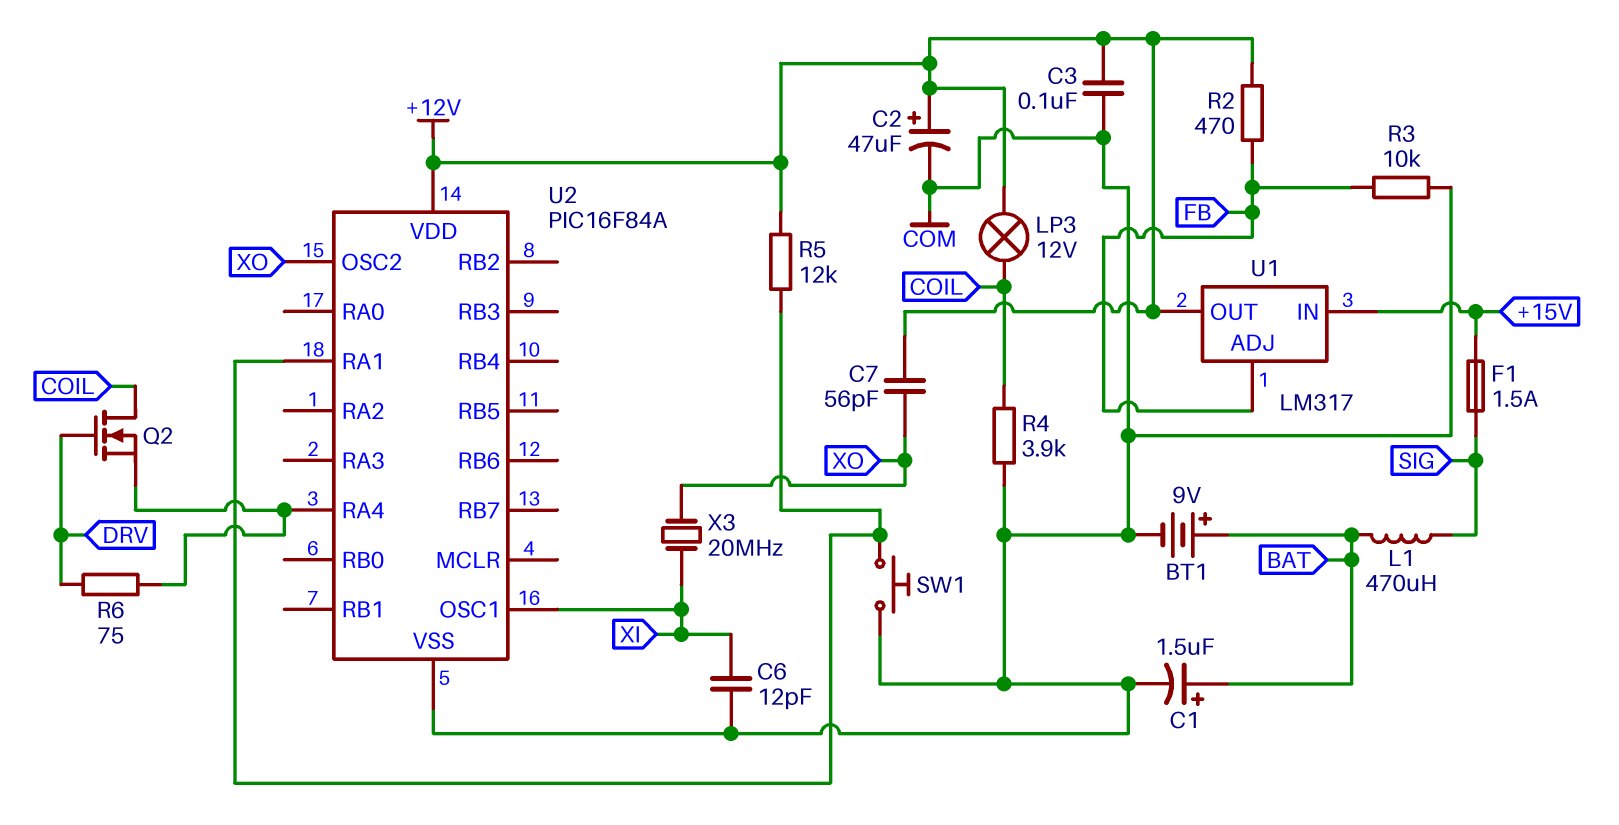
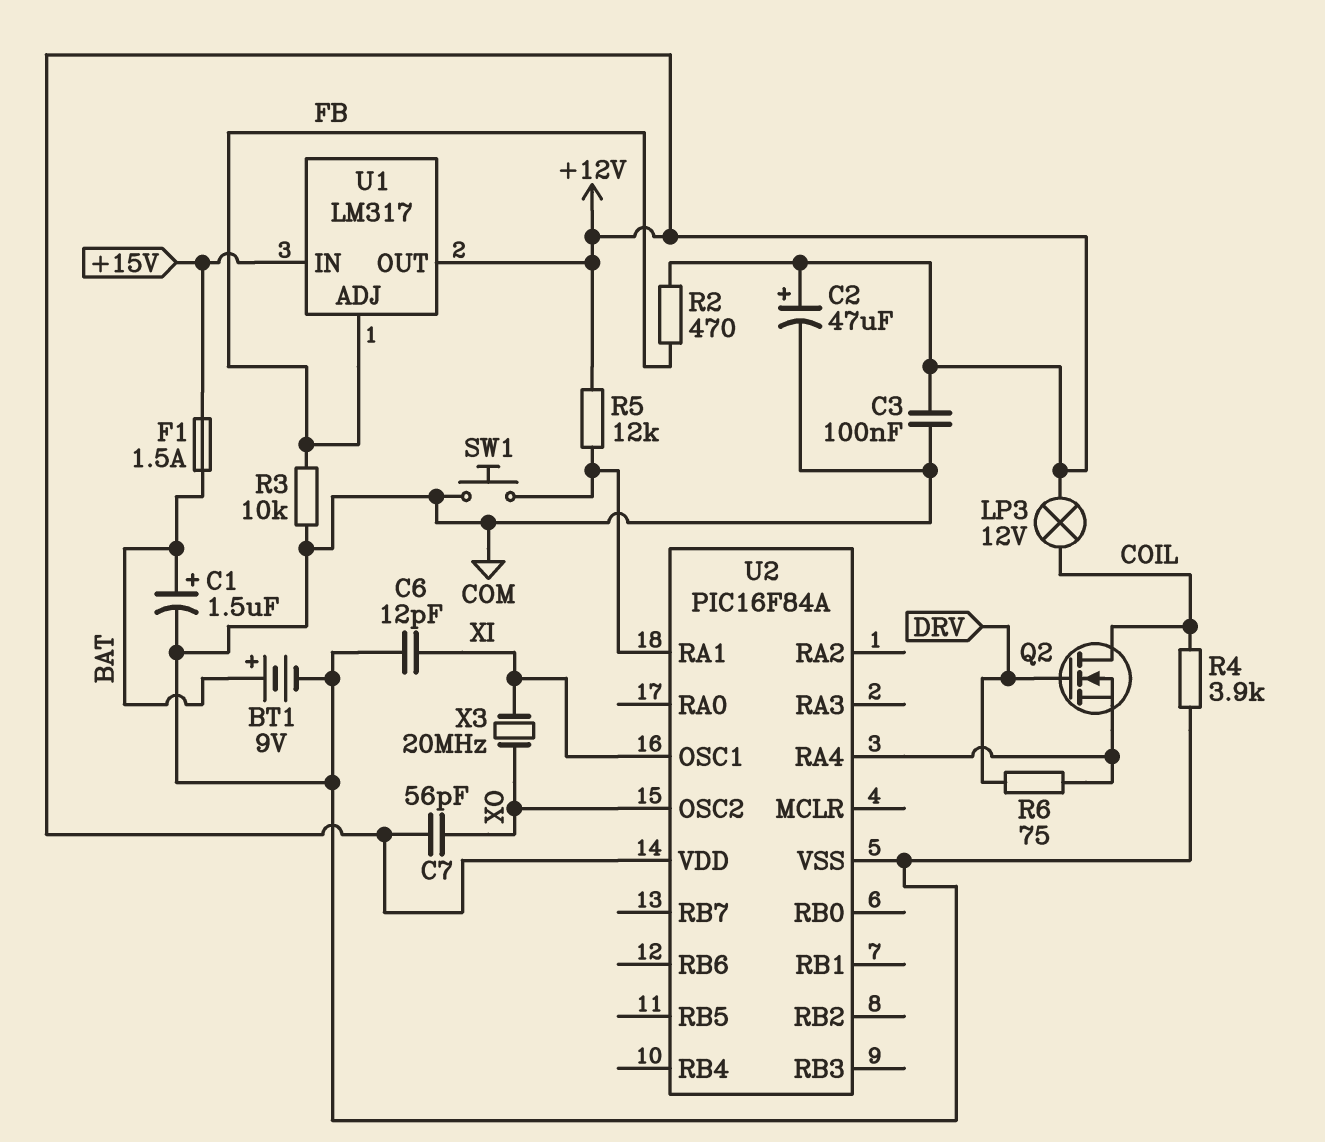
F1: 1.5A (+15V, SIG) -> 1.5A (+15V, BAT)
L1: 470uH (BAT, SIG) -> none

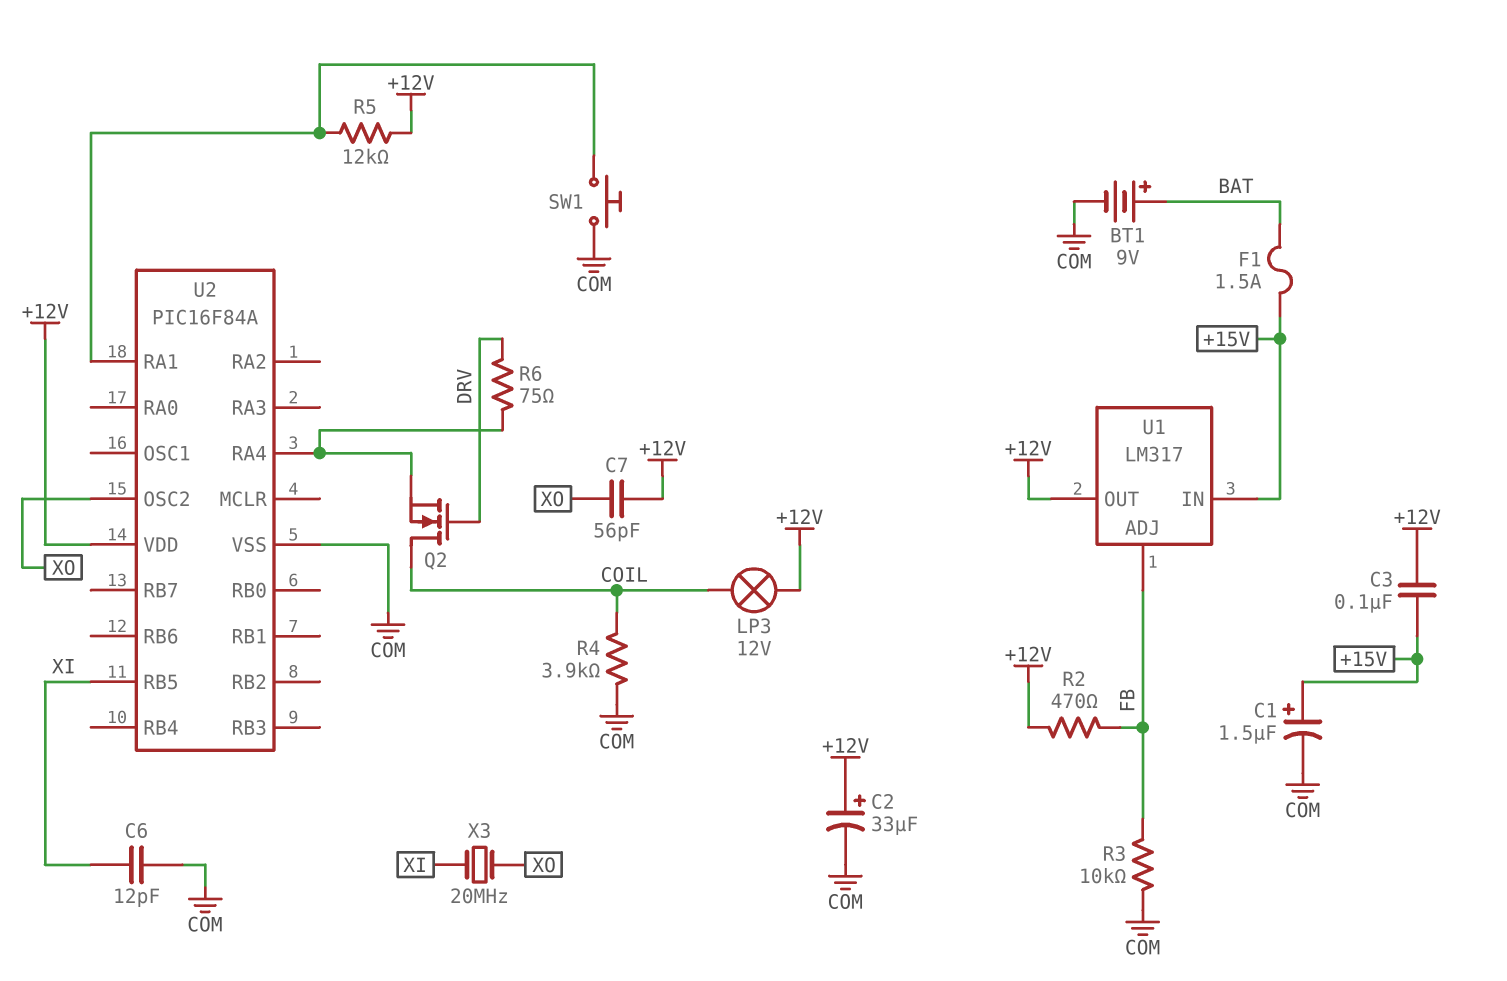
C1: 1.5uF (plus BAT, minus COM) -> 1.5uF (plus +15V, minus COM)
C2: 47uF (plus +12V, minus COM) -> 33uF (plus +12V, minus COM)
C3: 100nF (+12V, COM) -> 100nF (+12V, +15V)
U2 pin OSC1: XI -> none
U2 pin RB5: none -> XI

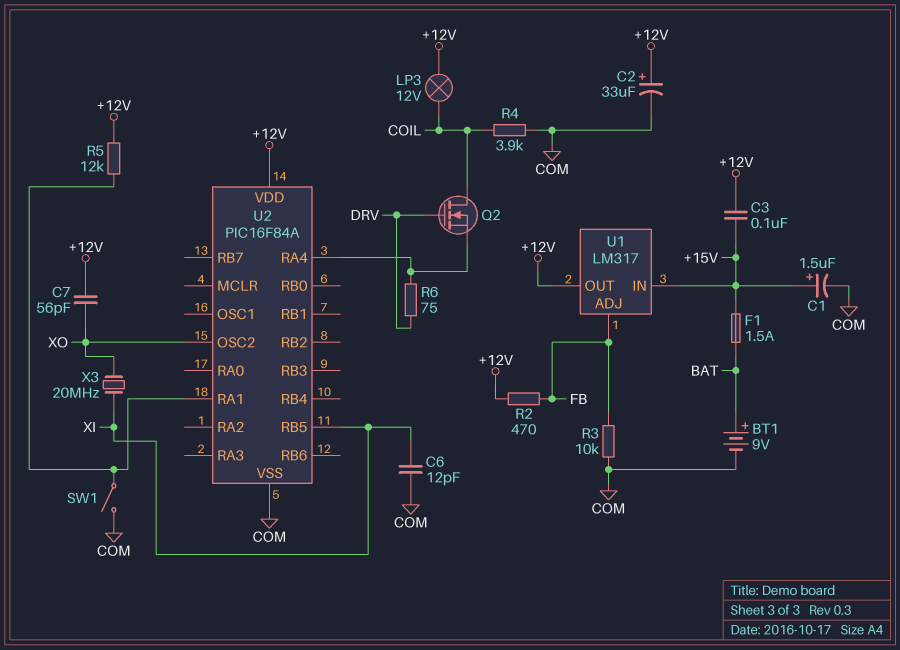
SW1: button (COM, U2/RA1) -> switch (COM, U2/RA1)

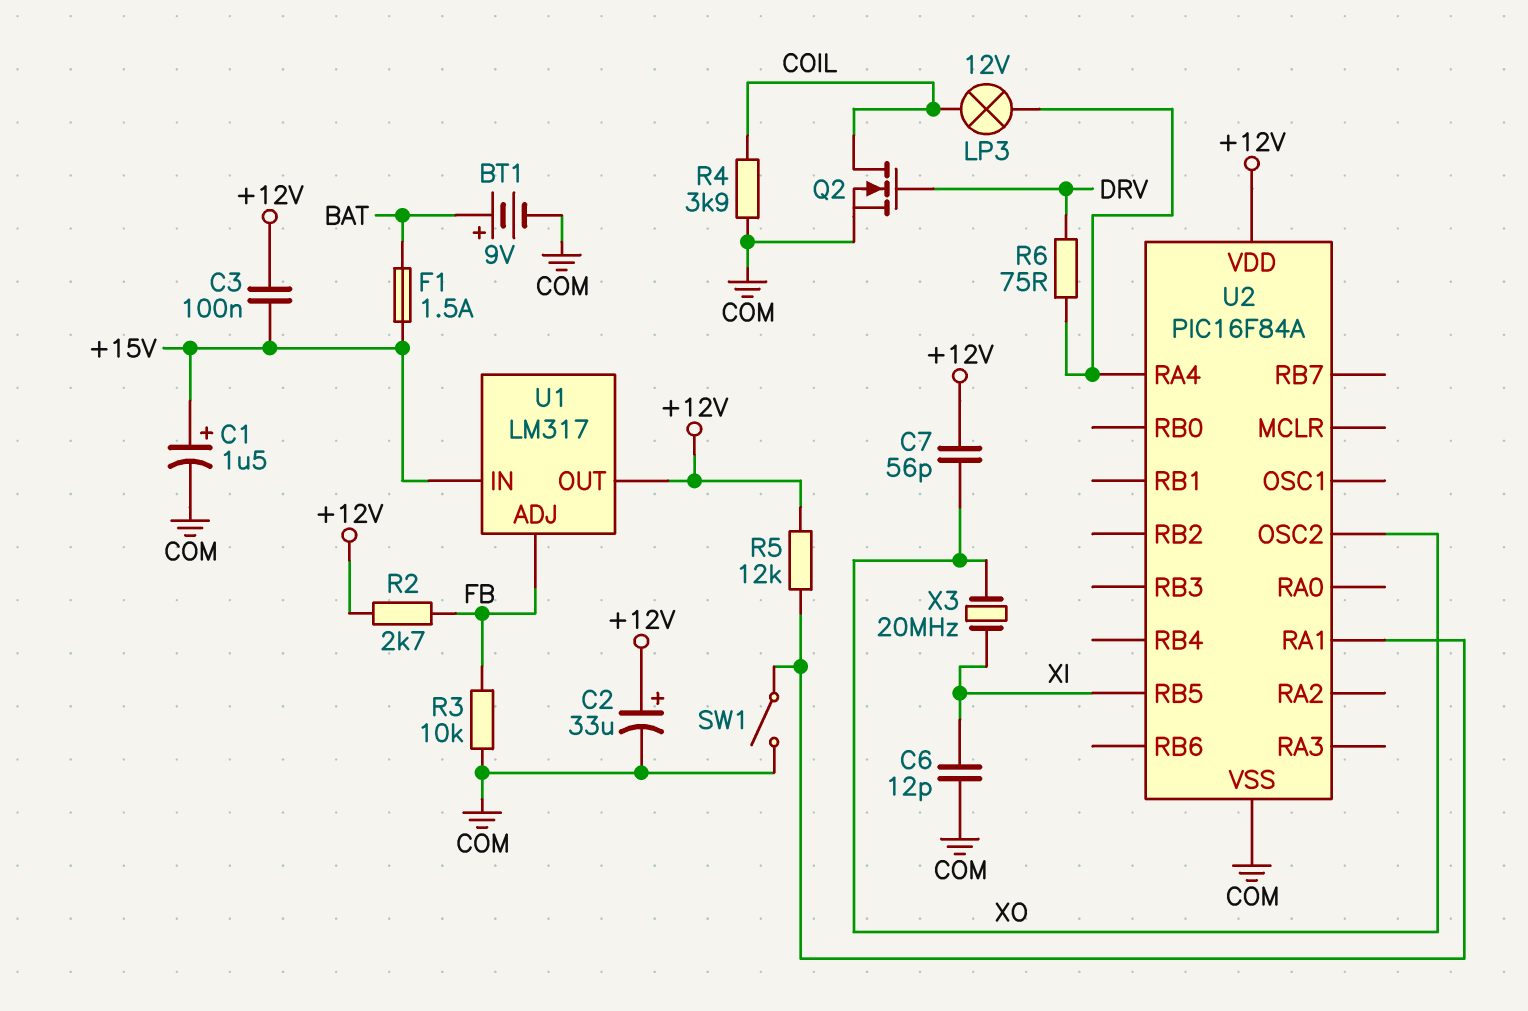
LP3: lamp 12V (+12V, COIL) -> lamp 12V (COIL, U2/RA4)
Q2: NMOS (G DRV, D COIL, S U2/RA4) -> NMOS (G DRV, D COIL, S COM)
R2: 470 (+12V, FB) -> 2.7k (+12V, FB)

